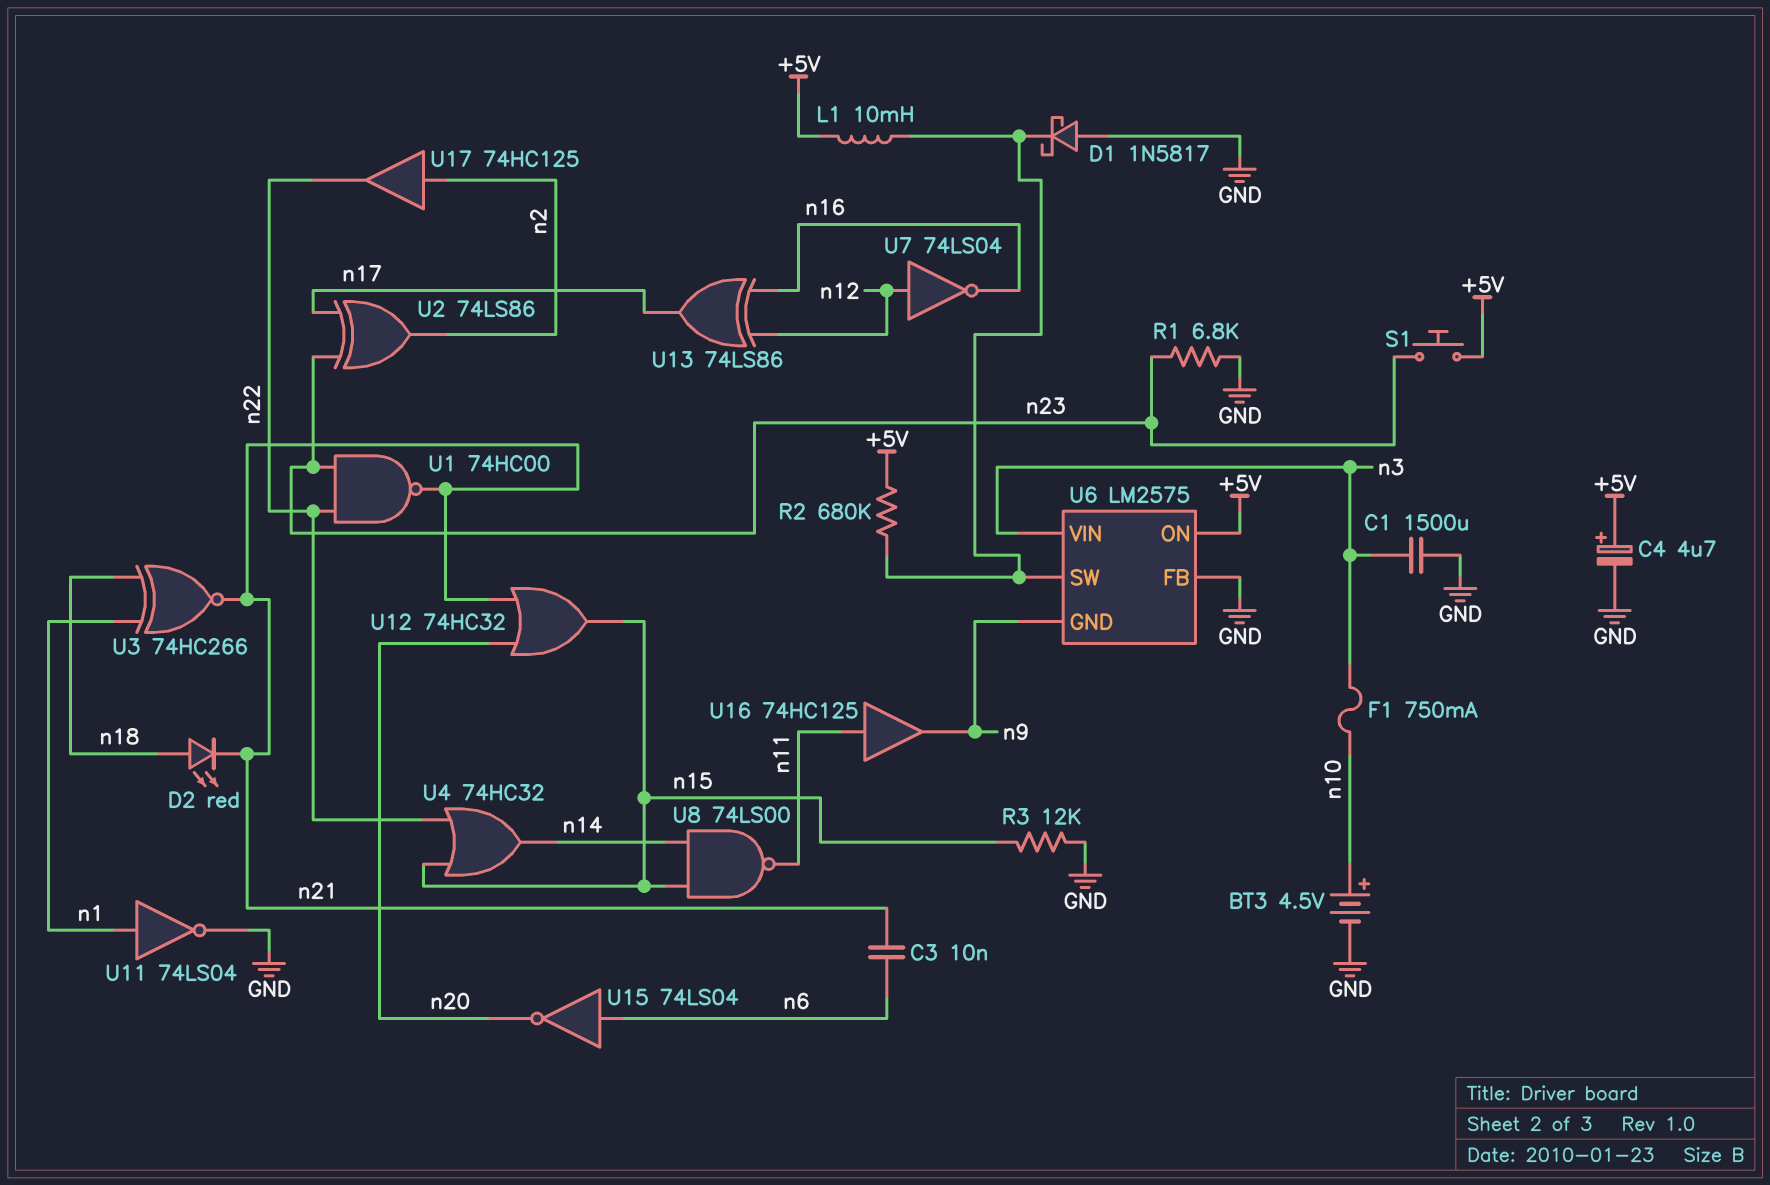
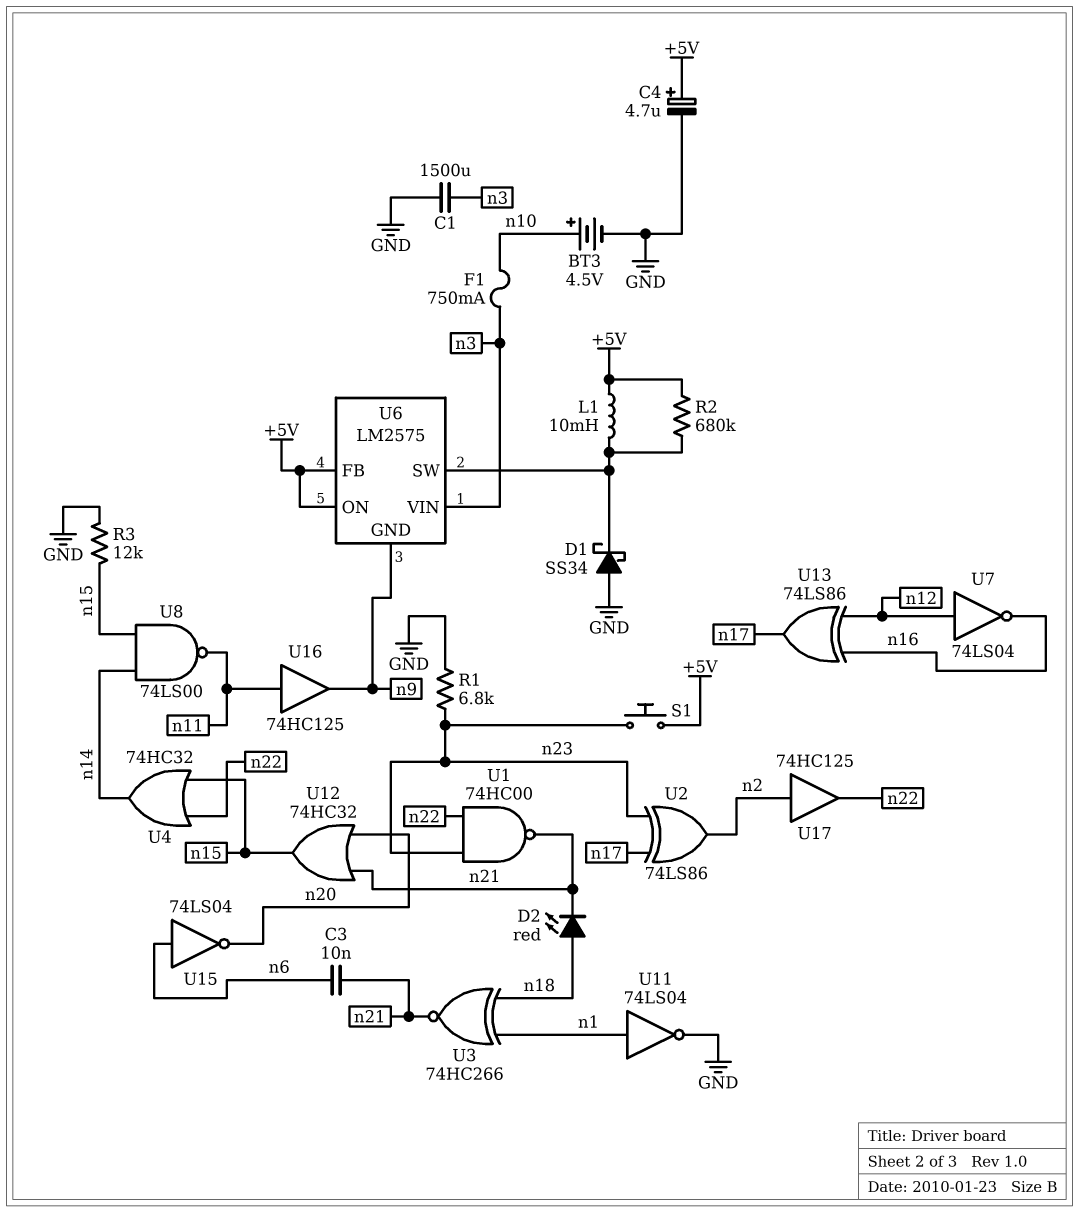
D1: schottky 1N5817 (A GND, K U6/SW) -> schottky SS34 (A GND, K U6/SW)
U6 pin FB: GND -> +5V

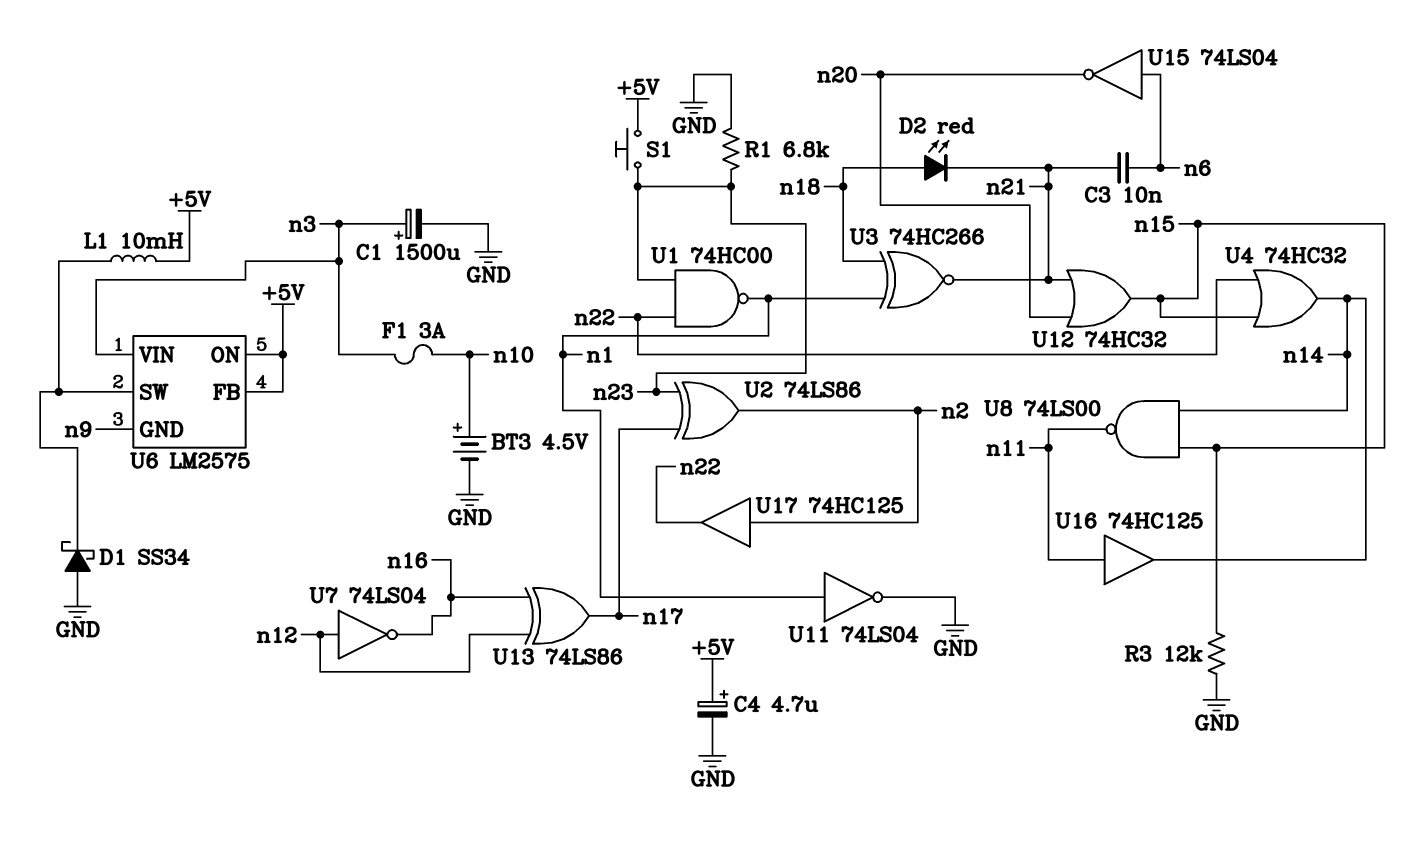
C1: 1500uF (GND, n3) -> 1500uF (plus n3, minus GND)
F1: 750mA (n3, n10) -> 3A (n3, n10)
R2: 680k (+5V, U6/SW) -> none
U1: NAND 74HC00 (in n22, in n23, out n21) -> NAND 74HC00 (in n22, in n23, out n1)
U16: buffer 74HC125 (in n11, out n9) -> buffer 74HC125 (in n11, out n14)

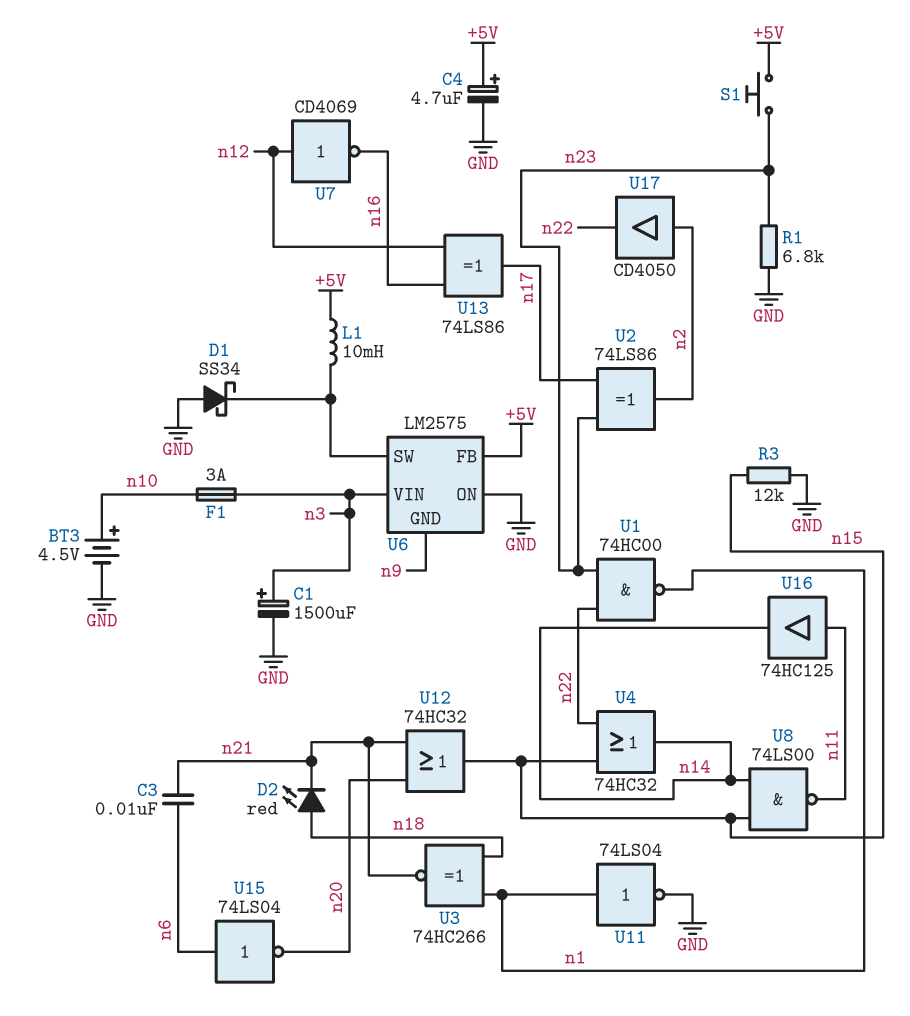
U6 pin ON: +5V -> GND
U7: NOT 74LS04 (in n12, out n16) -> NOT CD4069 (in n12, out n16)
U17: buffer 74HC125 (in n2, out n22) -> buffer CD4050 (in n2, out n22)

